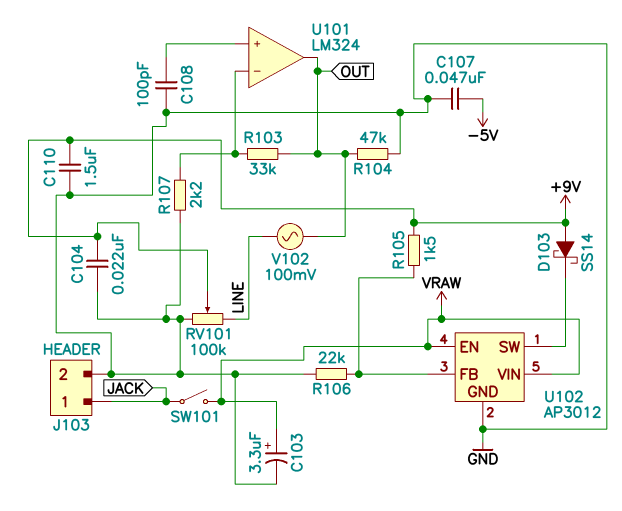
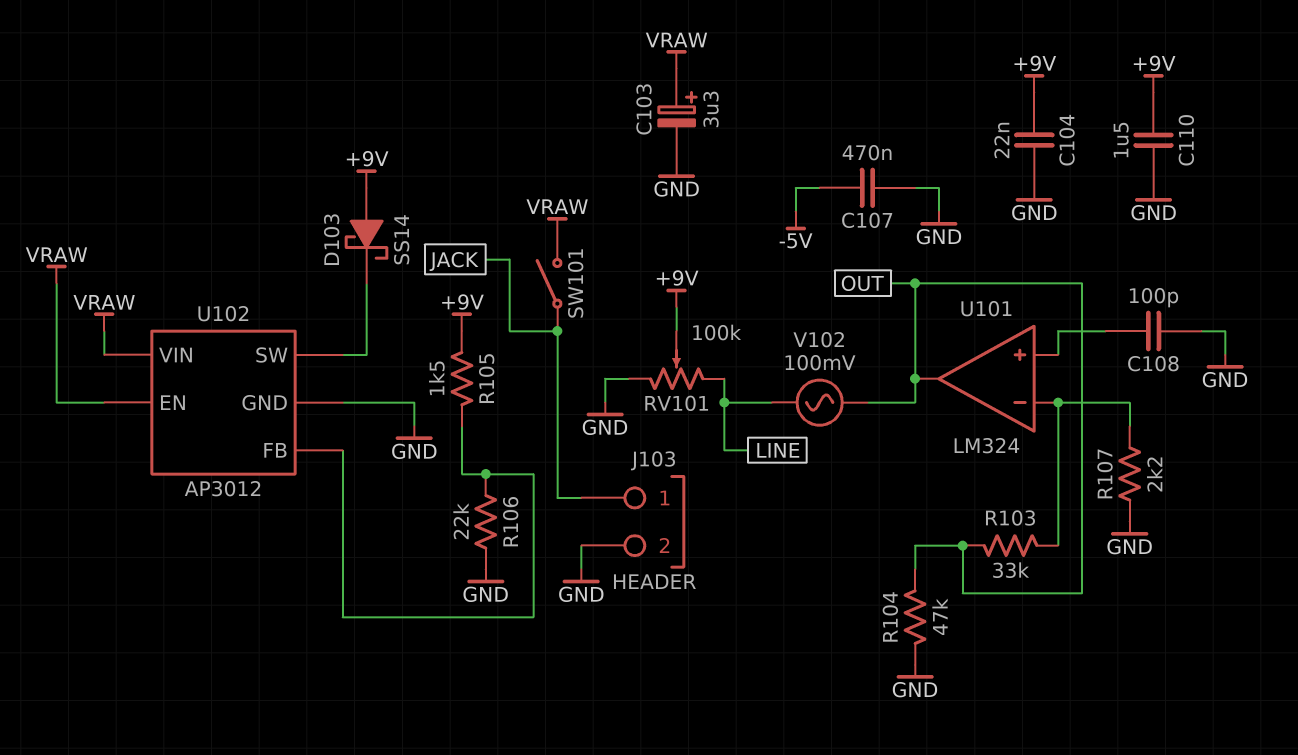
C107: 47nF (-5V, GND) -> 470nF (-5V, GND)

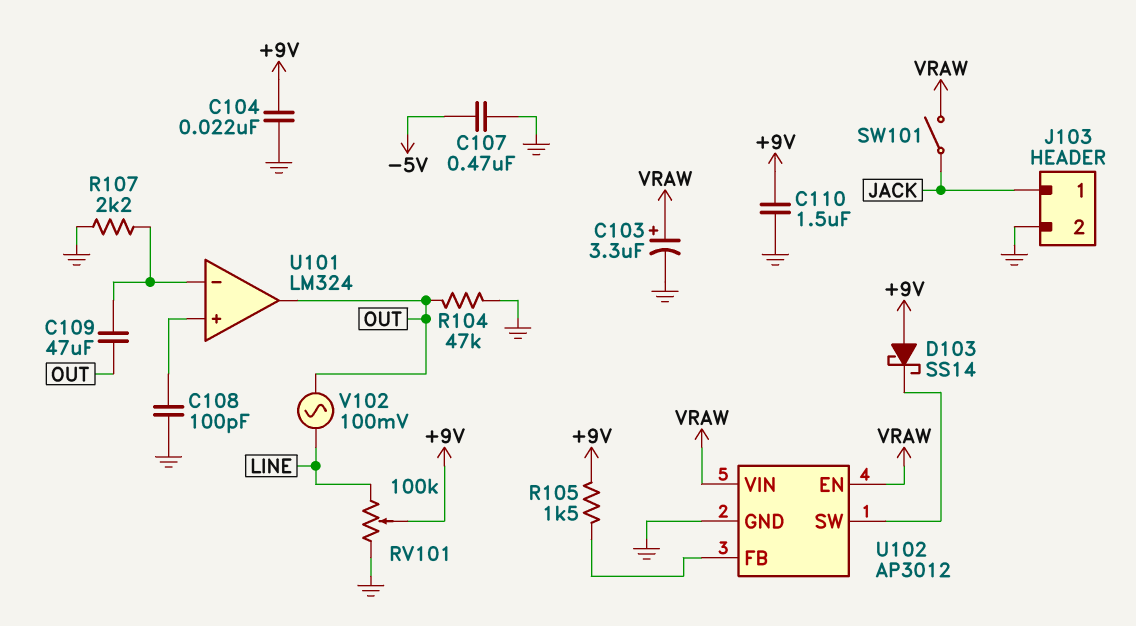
C109: none -> 47uF (OUT, U101/in-)
R103: 33k (OUT, U101/in-) -> none
R106: 22k (GND, U102/FB) -> none

